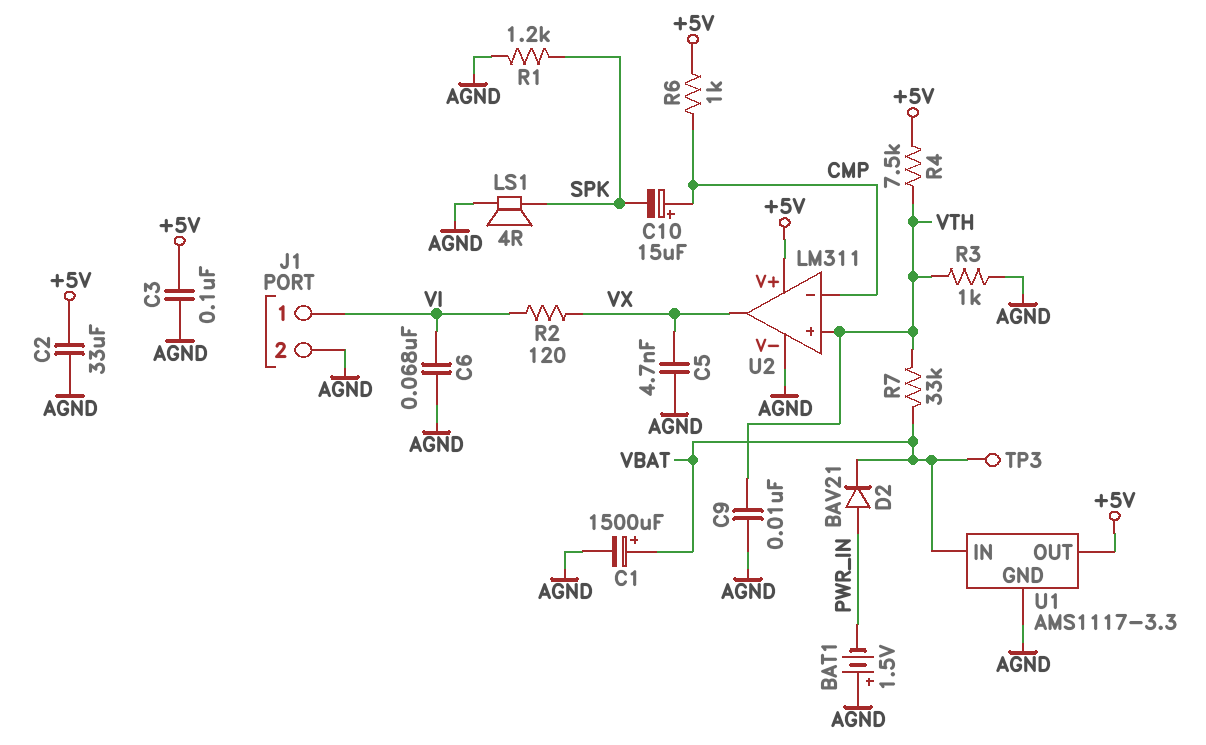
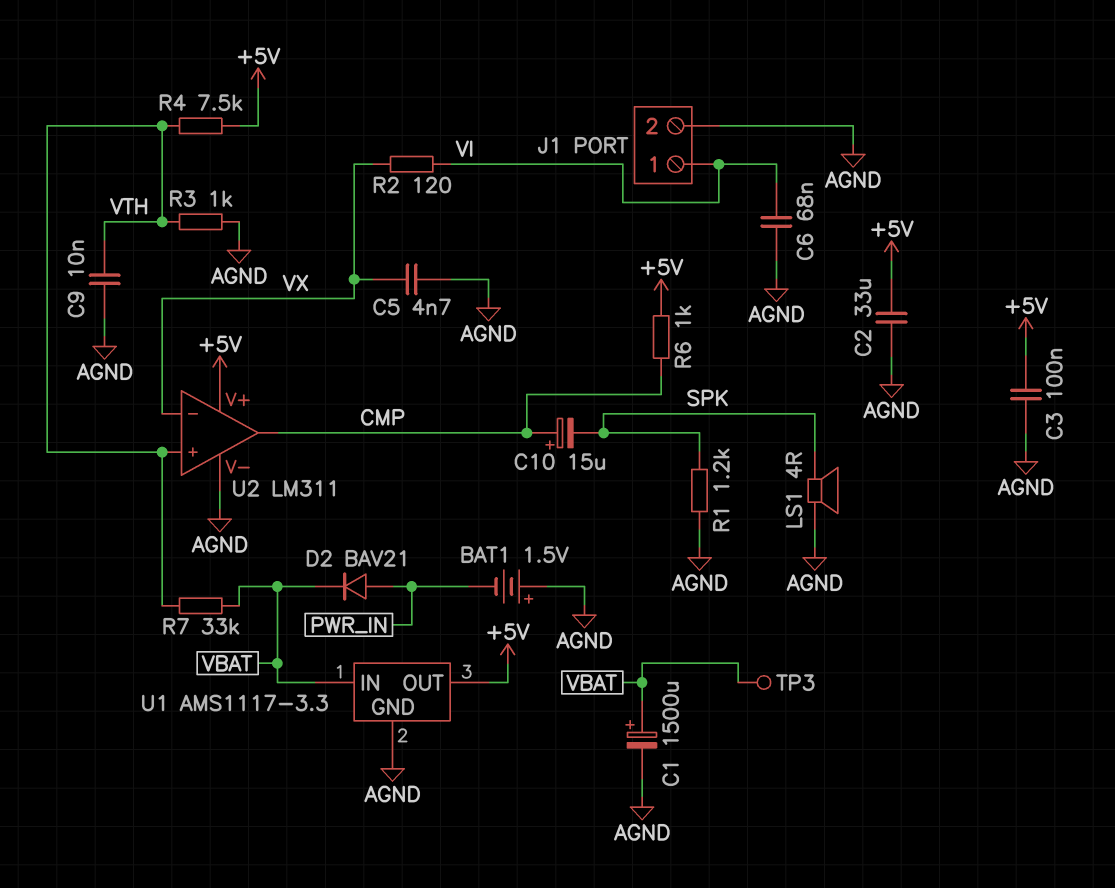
U2 pin in-: CMP -> VX
U2 pin out: VX -> CMP

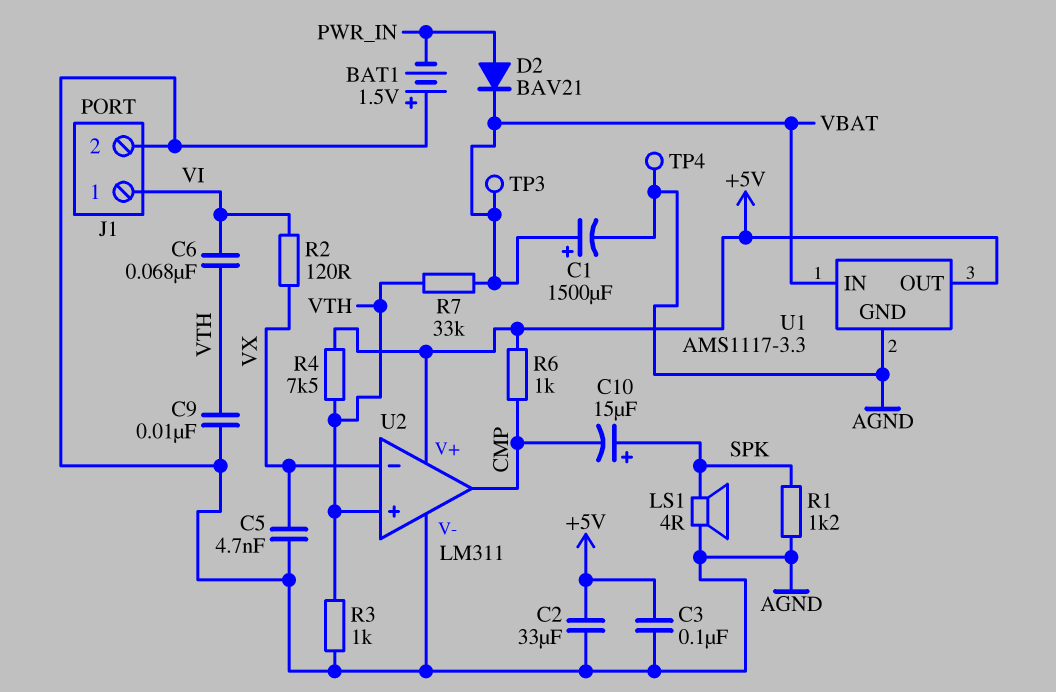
C6: 68nF (AGND, VI) -> 68nF (VI, VTH)
C10: 15uF (plus CMP, minus SPK) -> 15uF (plus SPK, minus CMP)
TP4: none -> test point (AGND)

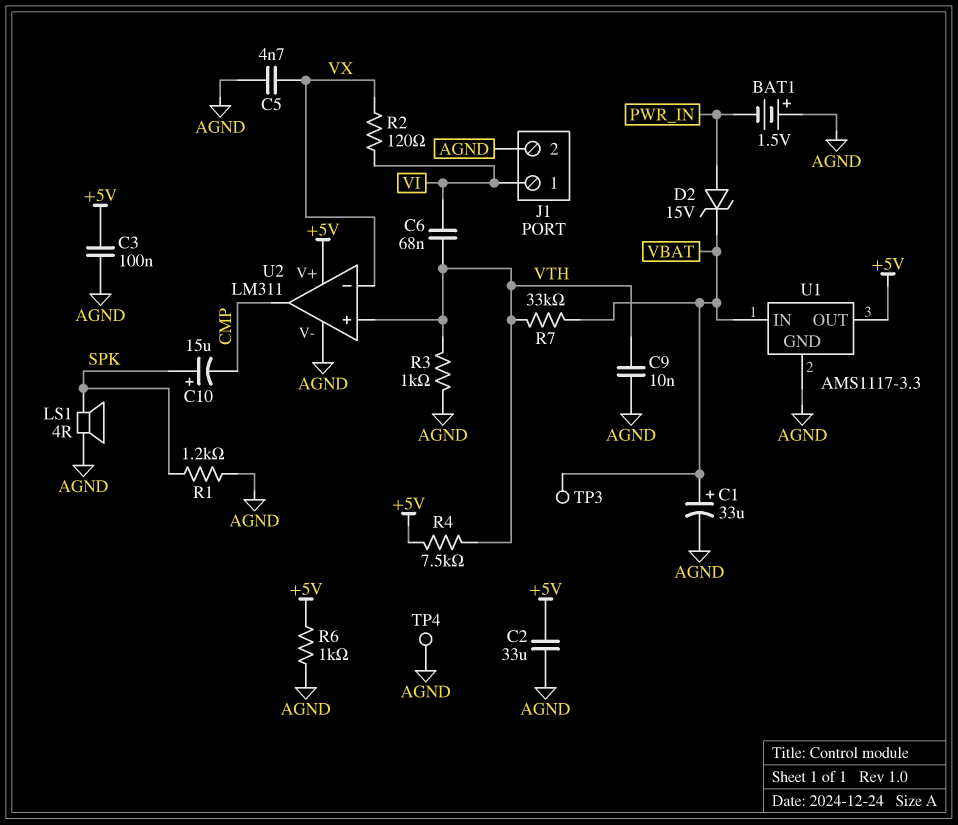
C1: 1500uF (plus VBAT, minus AGND) -> 33uF (plus VBAT, minus AGND)
D2: diode BAV21 (A PWR_IN, K VBAT) -> zener 15V (A PWR_IN, K VBAT)
R6: 1k (+5V, CMP) -> 1k (+5V, AGND)

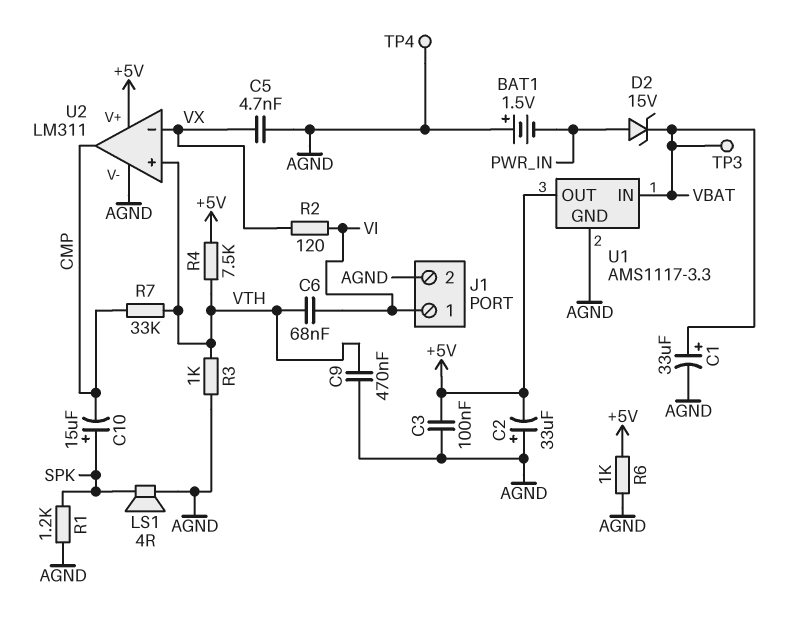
C2: 33uF (+5V, AGND) -> 33uF (plus AGND, minus +5V)
C9: 10nF (AGND, VTH) -> 470nF (AGND, VTH)
R7: 33k (VBAT, VTH) -> 33k (CMP, VTH)

